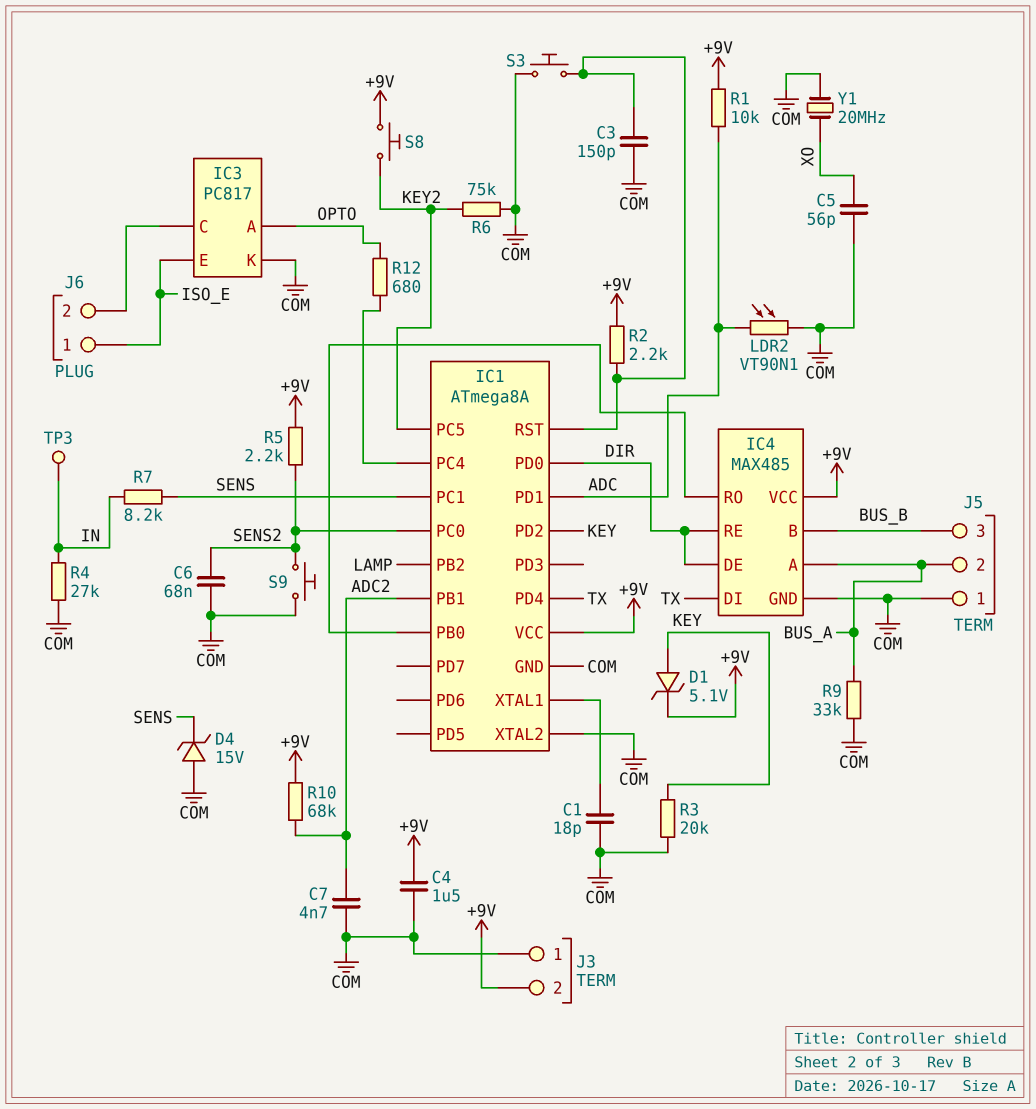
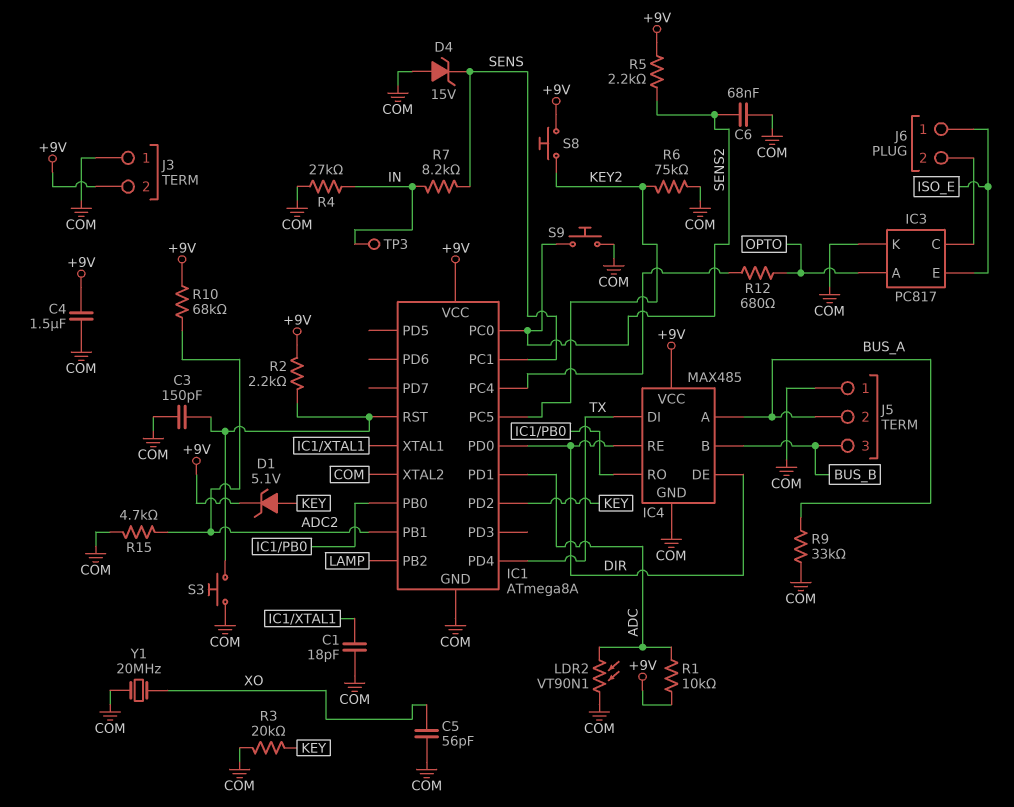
C7: 4.7nF (ADC2, COM) -> none
R15: none -> 4.7k (ADC2, COM)

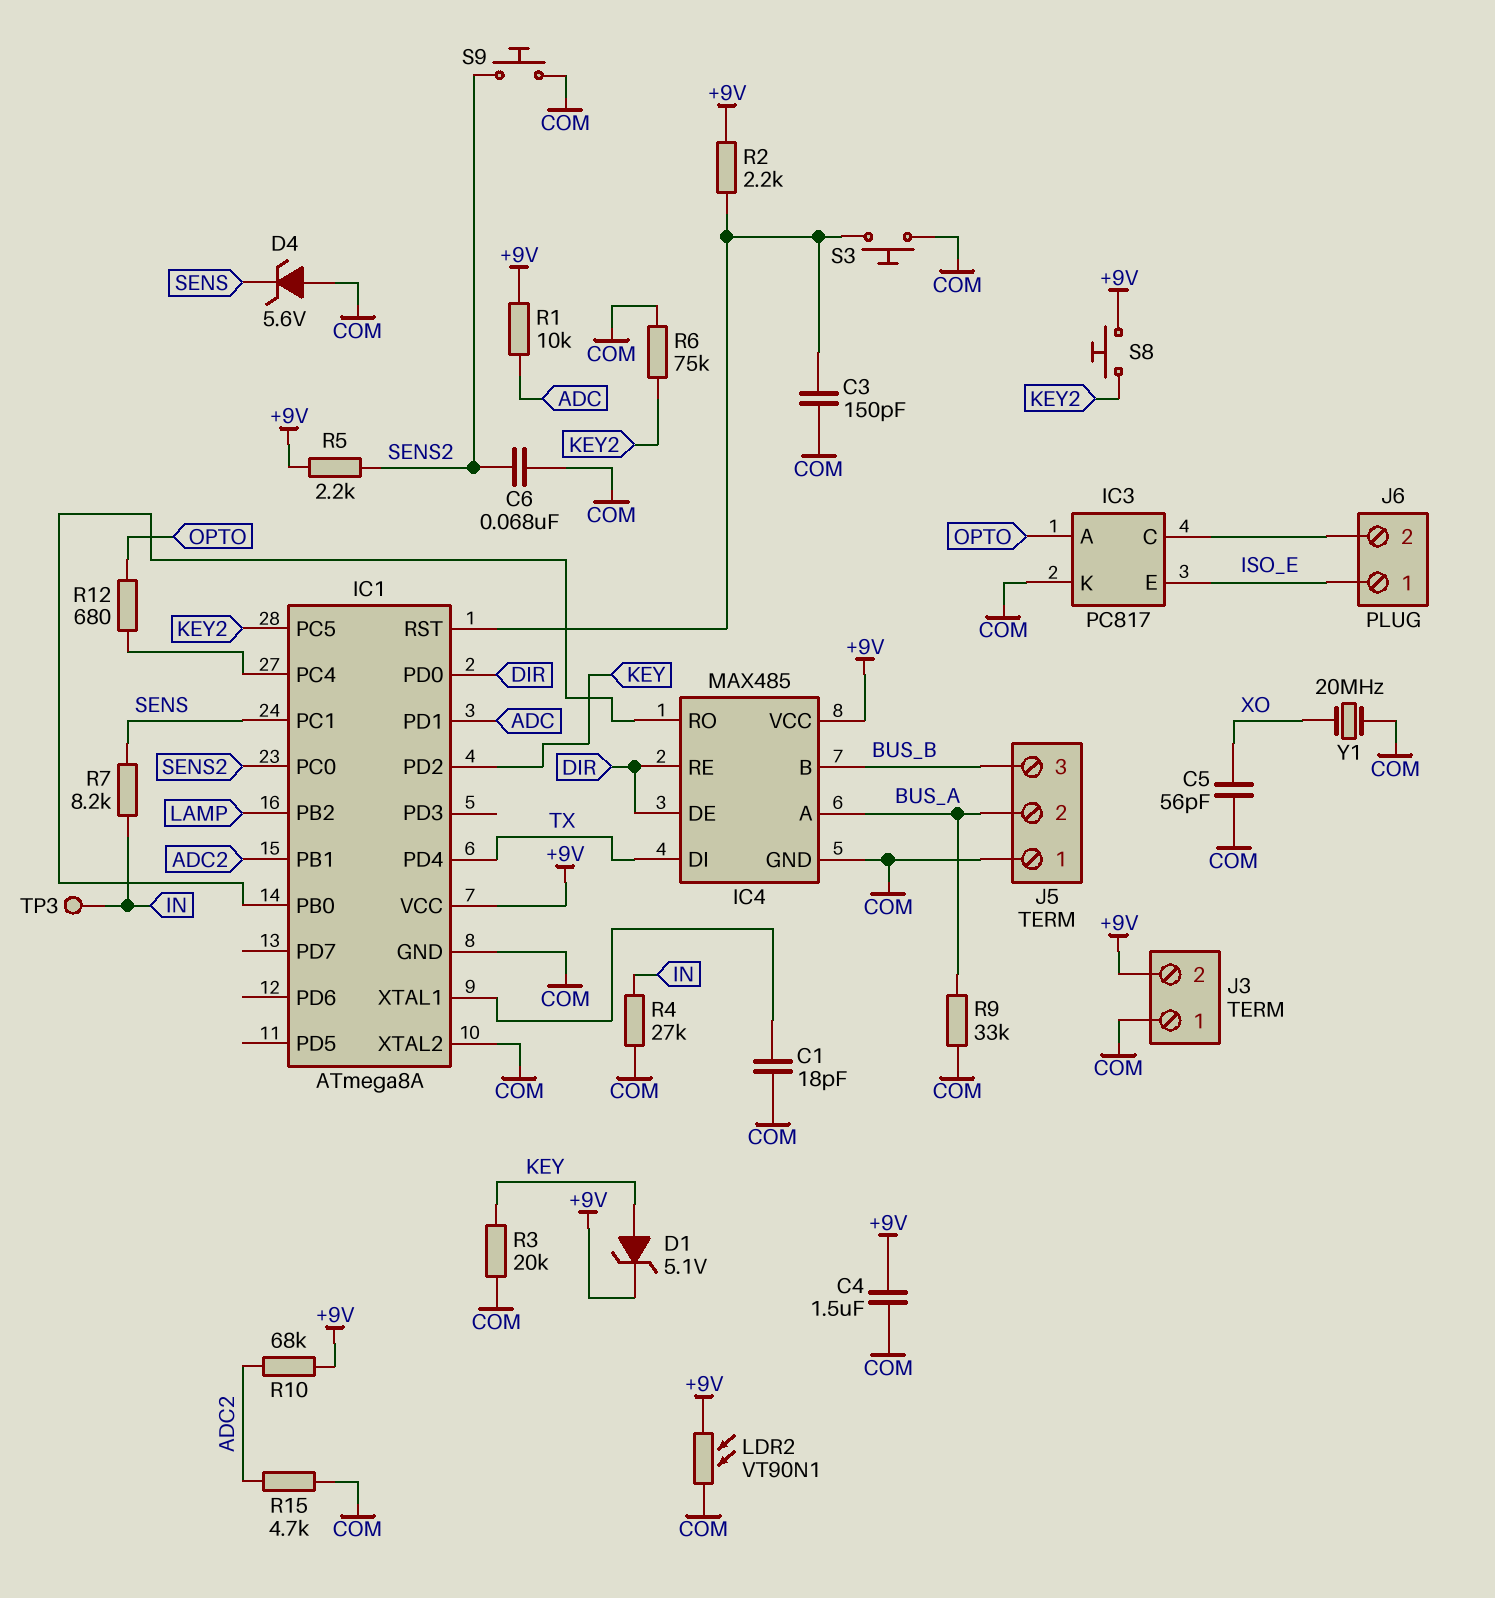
D4: zener 15V (A COM, K SENS) -> zener 5.6V (A COM, K SENS)
LDR2: VT90N1 (ADC, COM) -> VT90N1 (+9V, COM)

